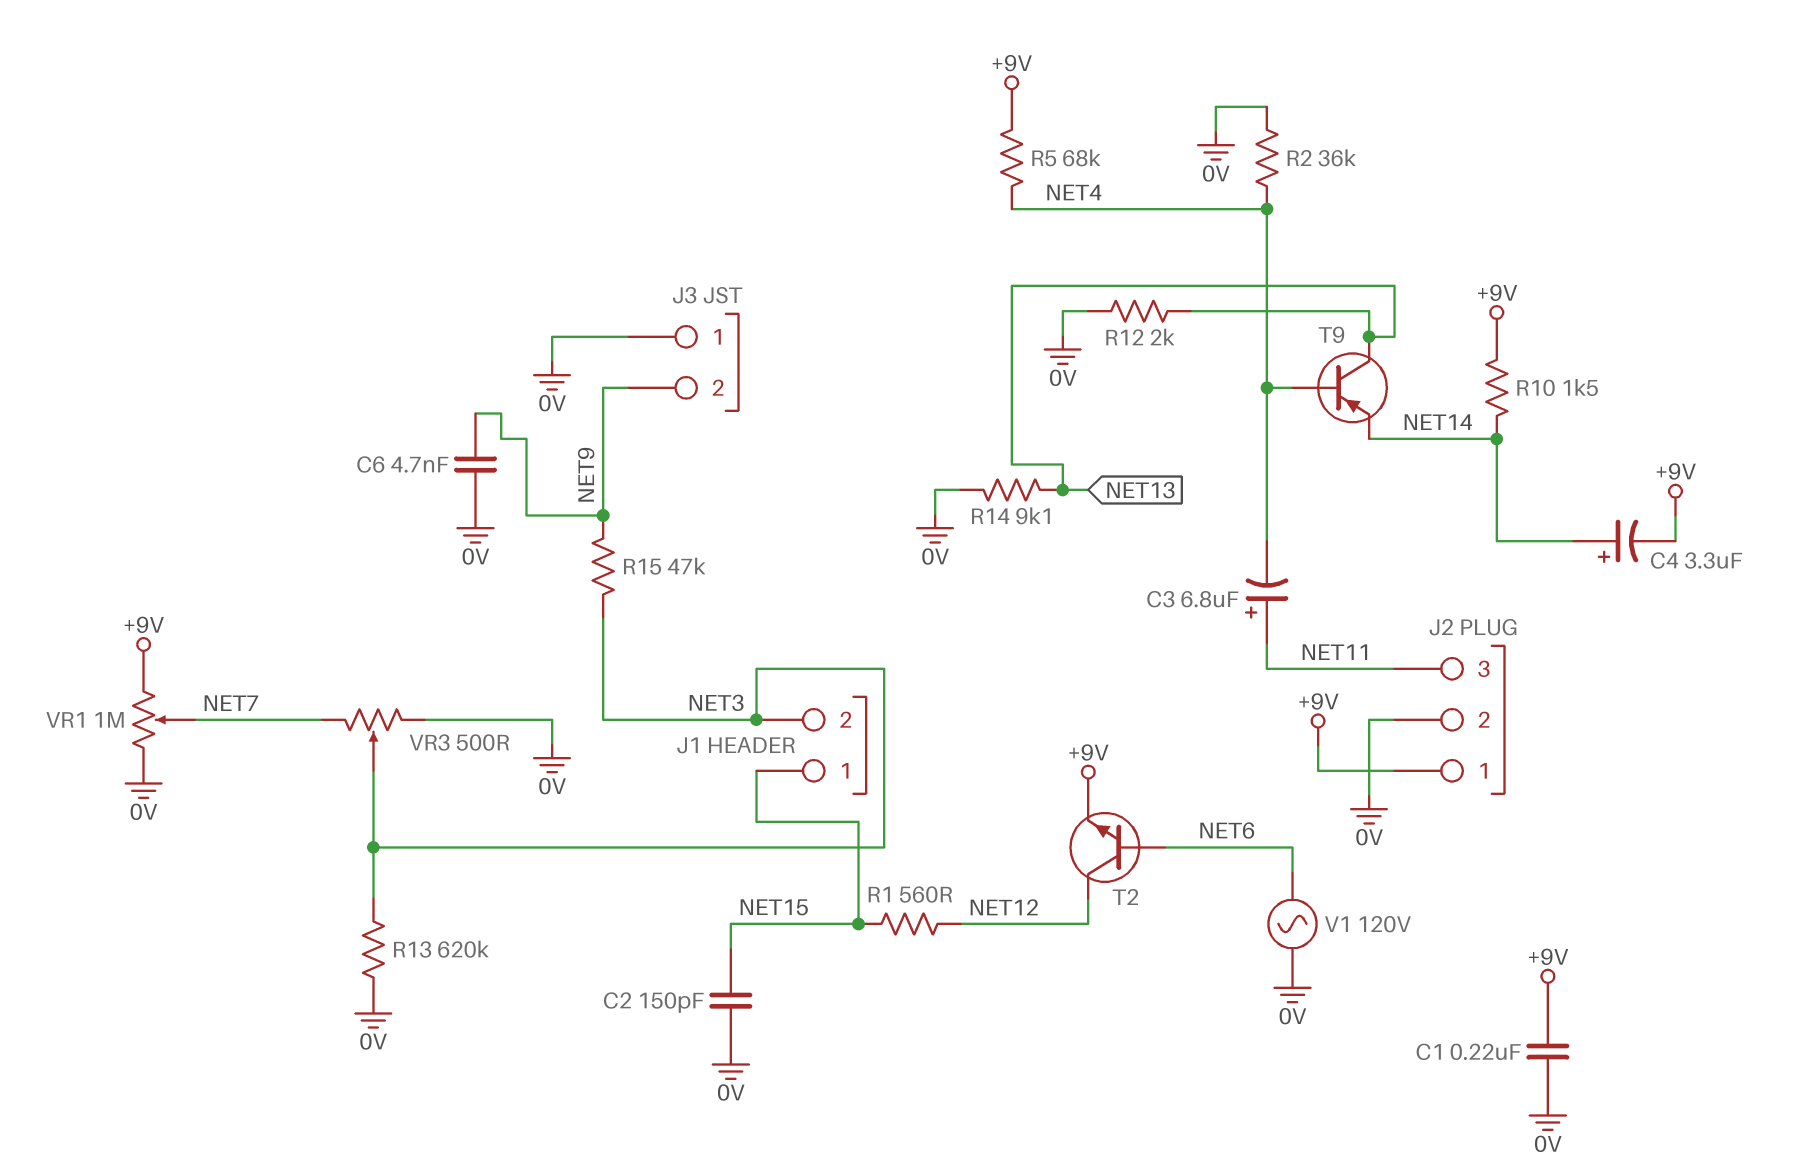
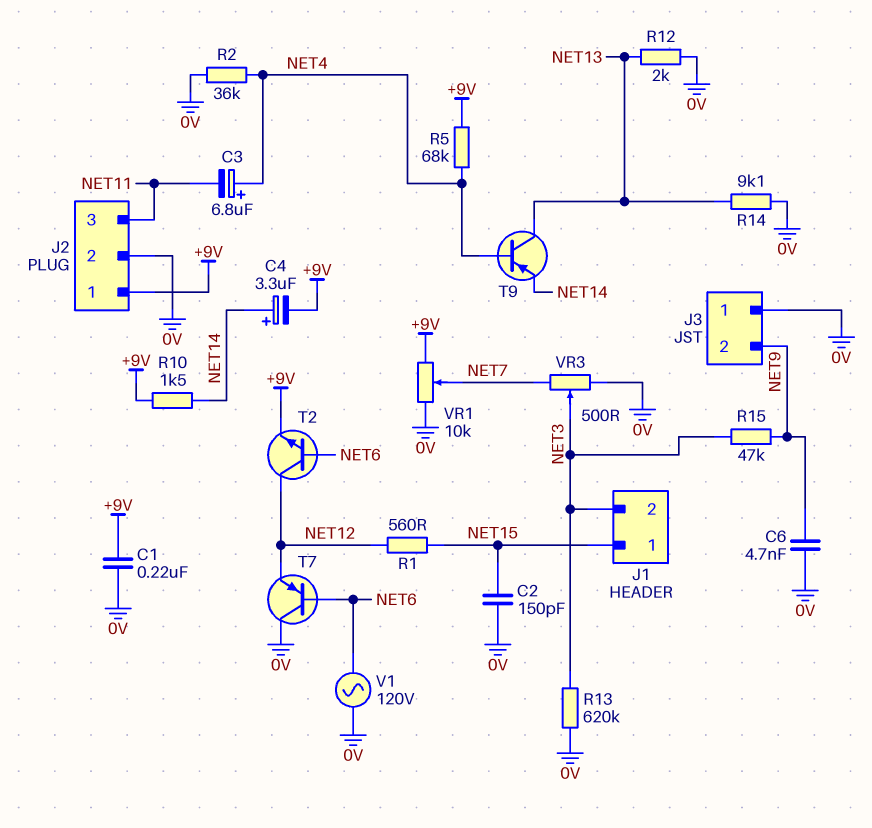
C3: 6.8uF (plus NET11, minus NET4) -> 6.8uF (plus NET4, minus NET11)
T7: none -> PNP (B NET6, C 0V, E NET12)
VR1: 1M (+9V, 0V, wiper NET7) -> 10k (+9V, 0V, wiper NET7)

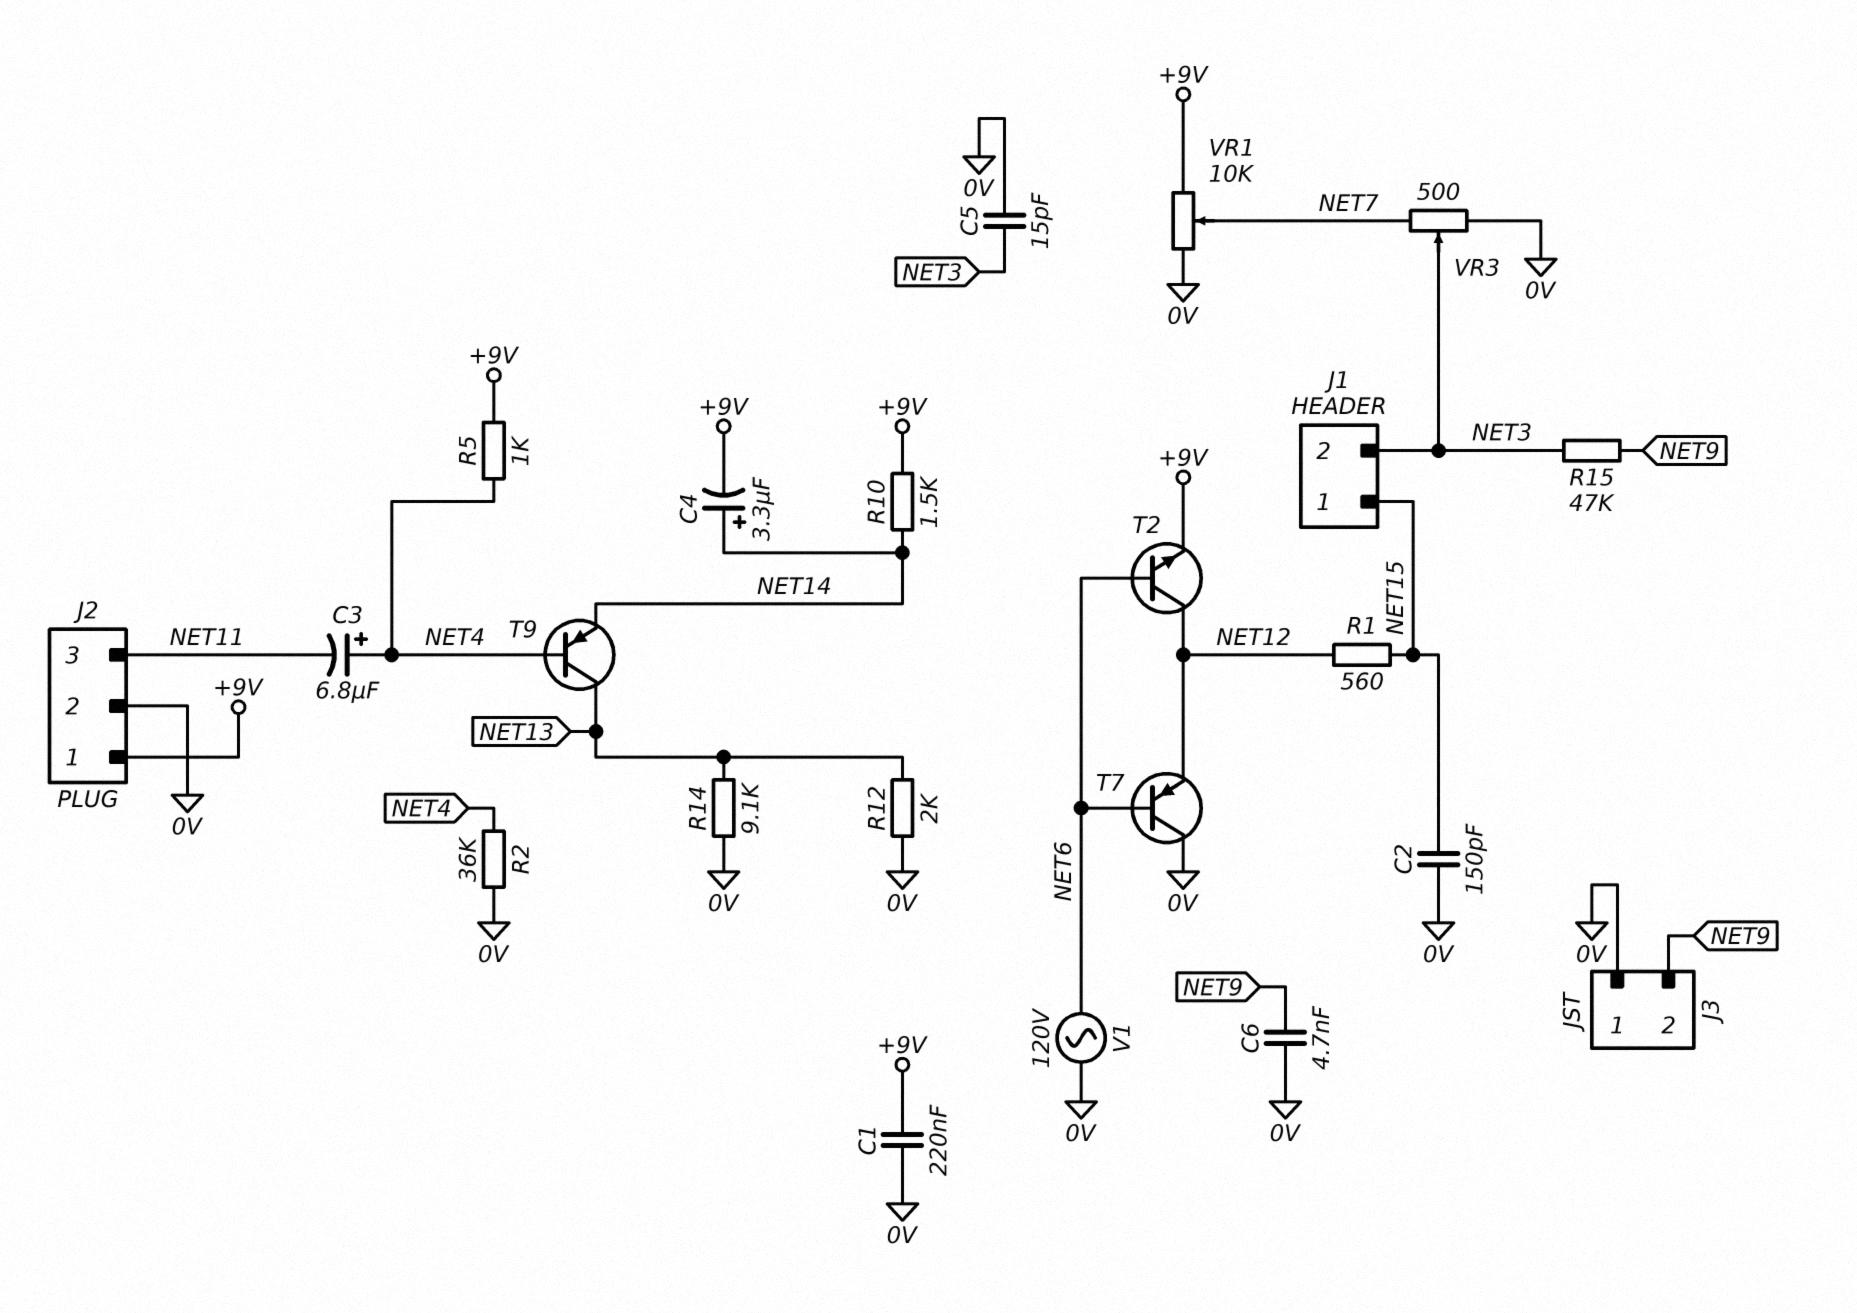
C5: none -> 15pF (0V, NET3)
R5: 68k (+9V, NET4) -> 1k (+9V, NET4)
R13: 620k (0V, NET3) -> none

